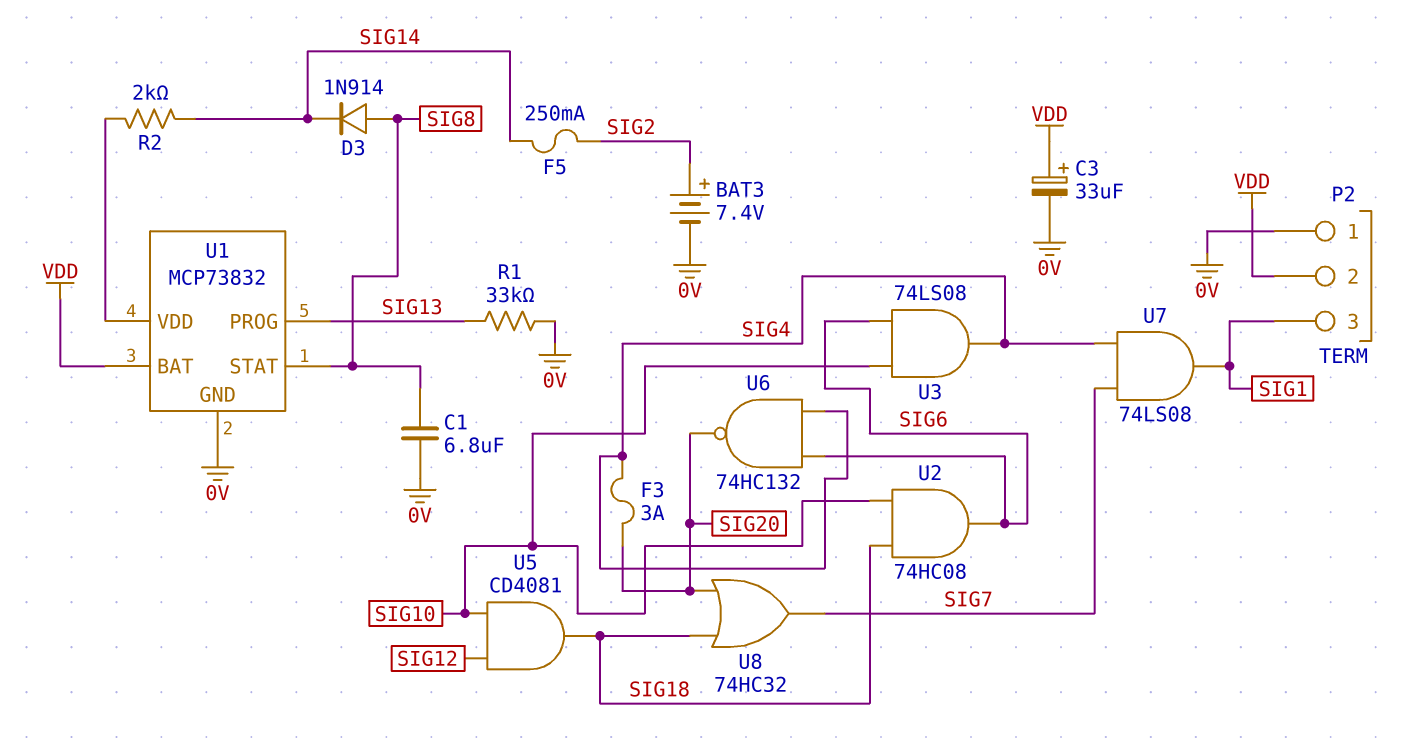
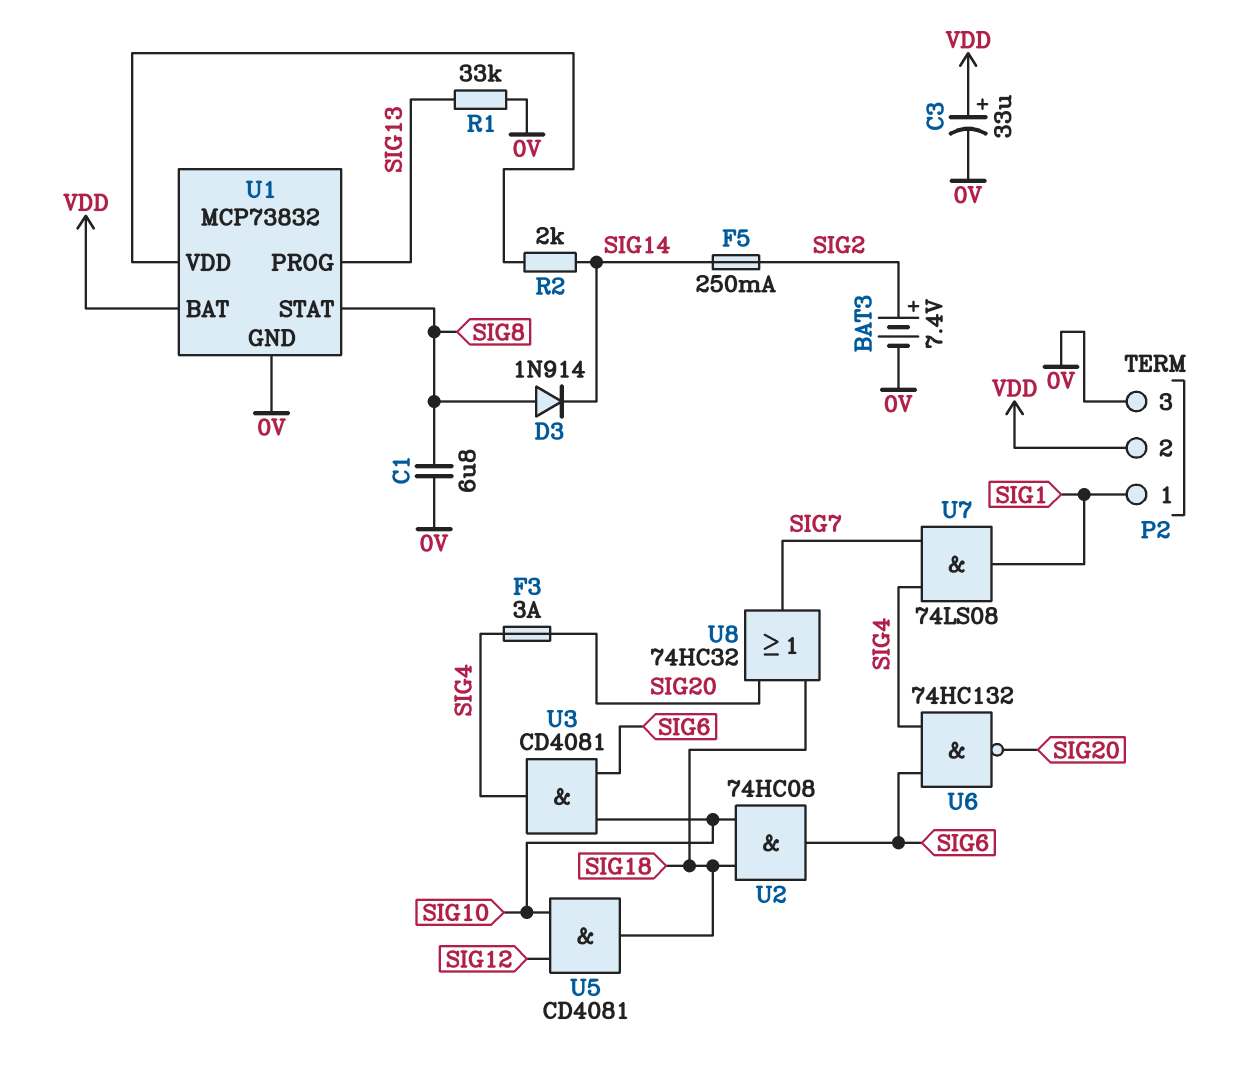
P2 pin 1: 0V -> SIG1
P2 pin 3: SIG1 -> 0V
U3: AND 74LS08 (in SIG6, in SIG10, out SIG4) -> AND CD4081 (in SIG6, in SIG10, out SIG4)

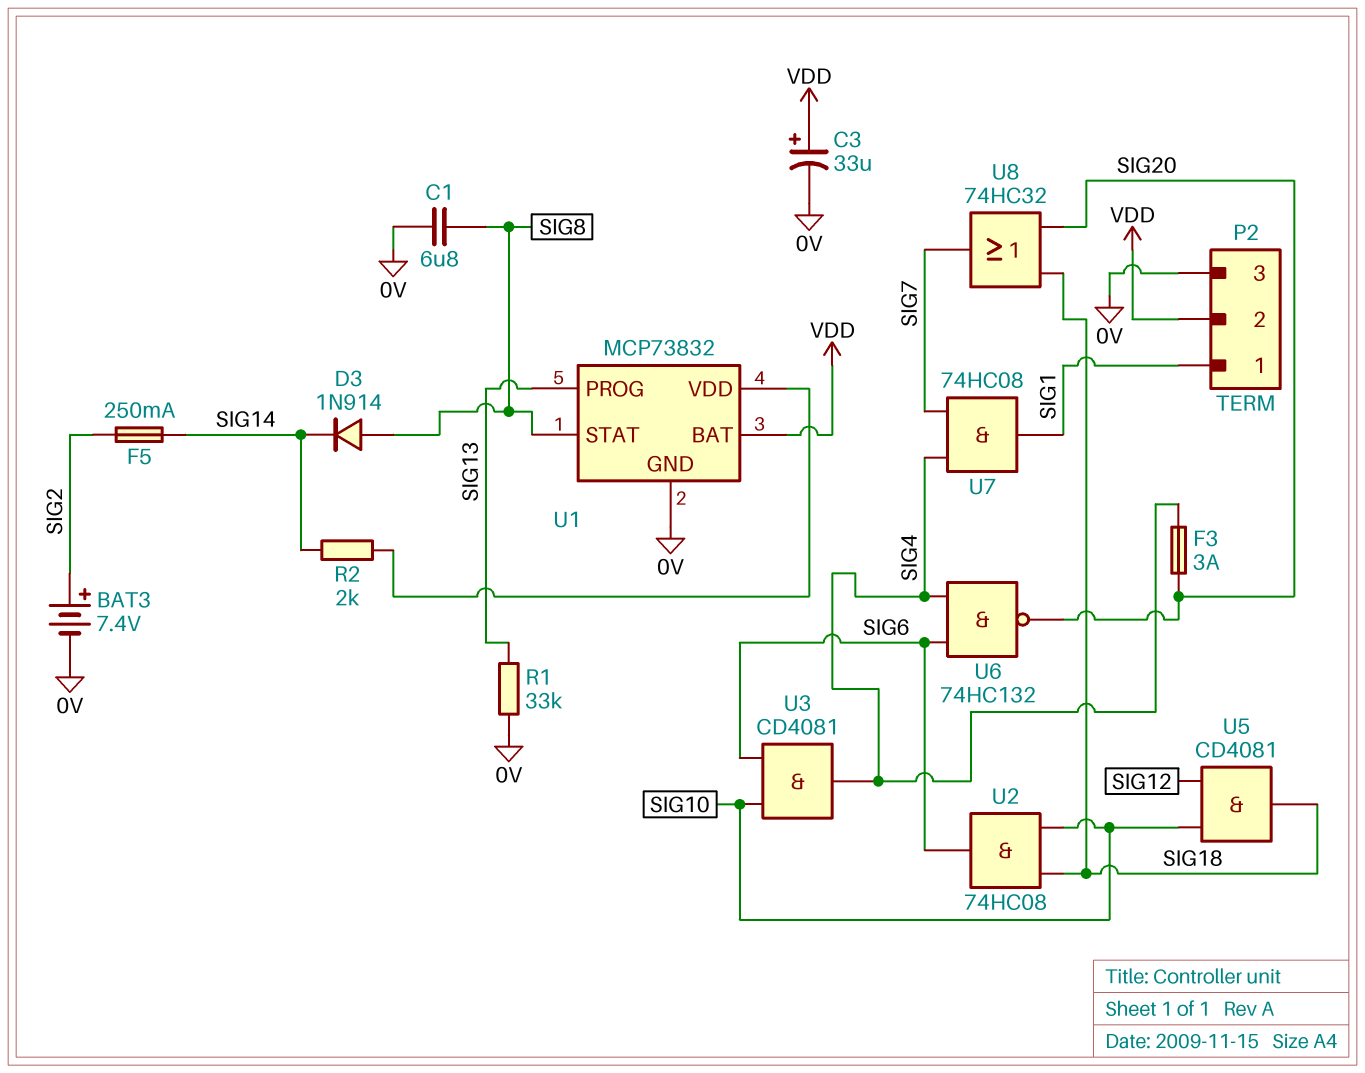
U7: AND 74LS08 (in SIG4, in SIG7, out SIG1) -> AND 74HC08 (in SIG4, in SIG7, out SIG1)

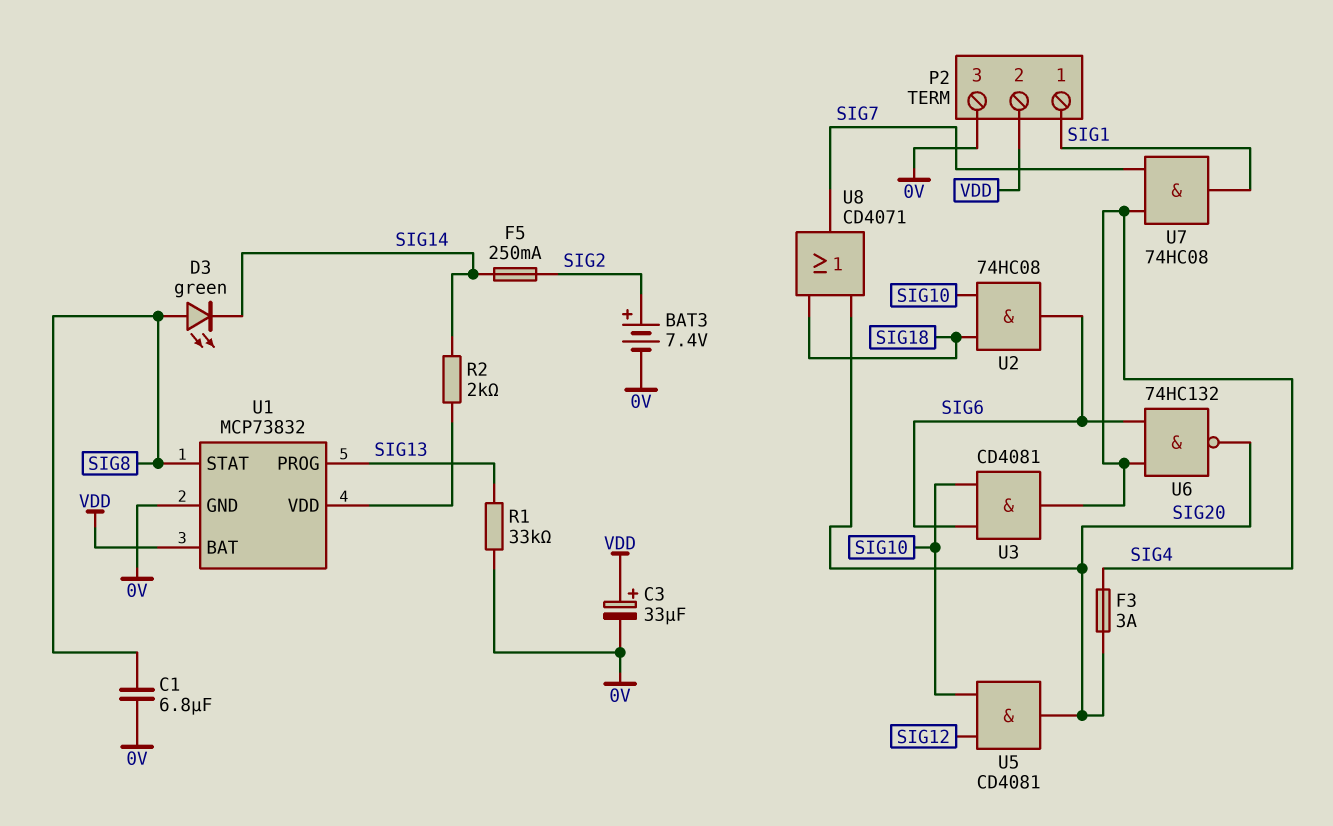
D3: diode 1N914 (A SIG8, K SIG14) -> LED green (A SIG8, K SIG14)
U5: AND CD4081 (in SIG10, in SIG12, out SIG18) -> AND CD4081 (in SIG10, in SIG12, out SIG20)
U8: OR 74HC32 (in SIG18, in SIG20, out SIG7) -> OR CD4071 (in SIG18, in SIG20, out SIG7)

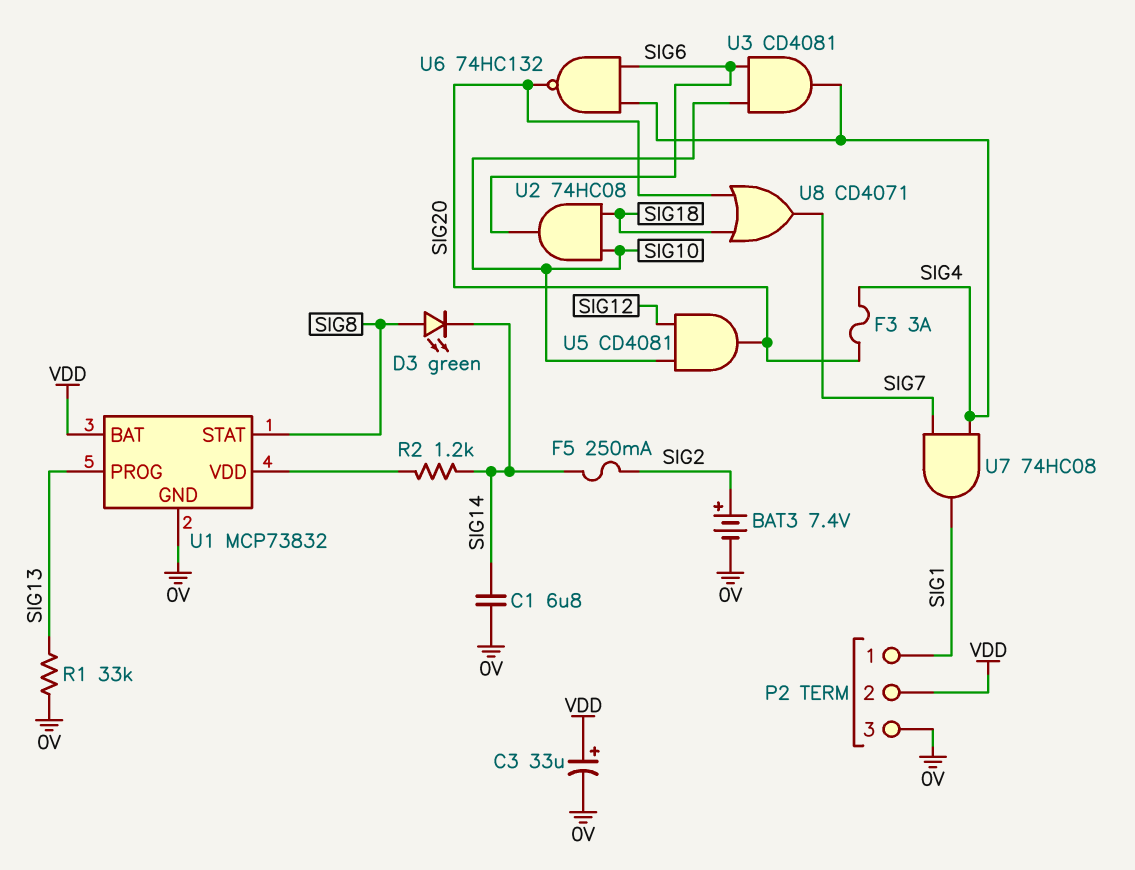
C1: 6.8uF (0V, SIG8) -> 6.8uF (0V, SIG14)
R2: 2k (SIG14, U1/VDD) -> 1.2k (SIG14, U1/VDD)

